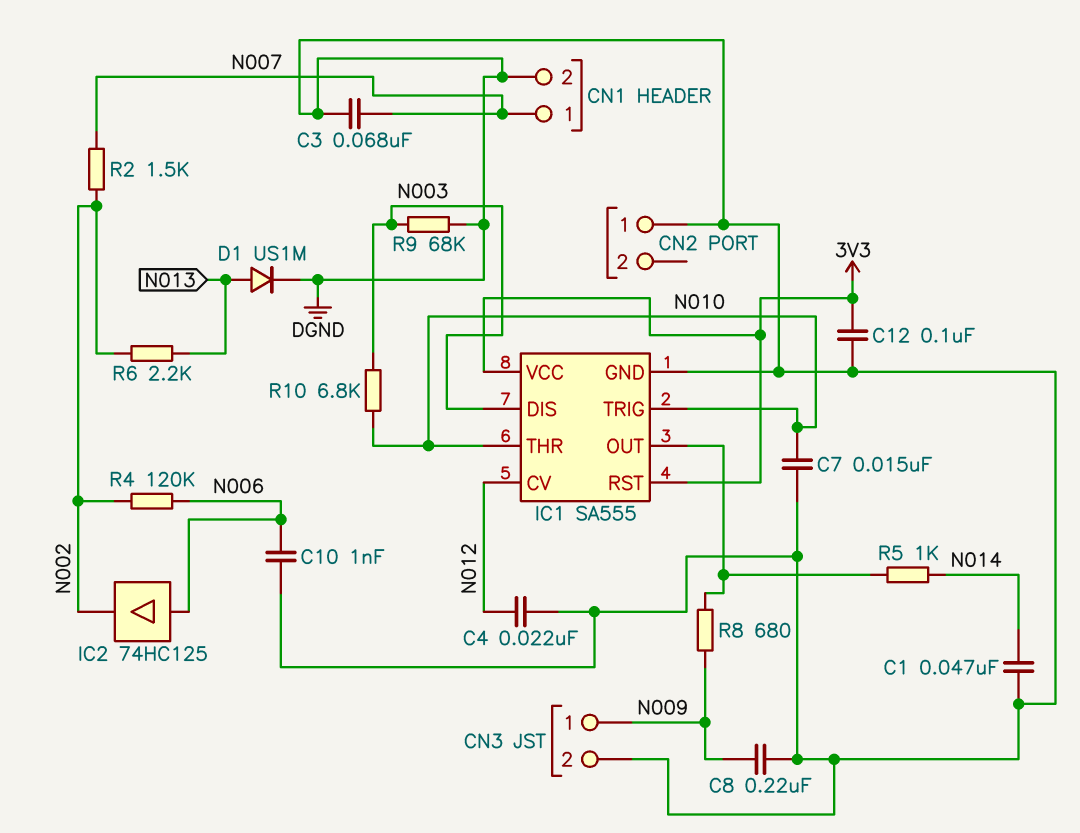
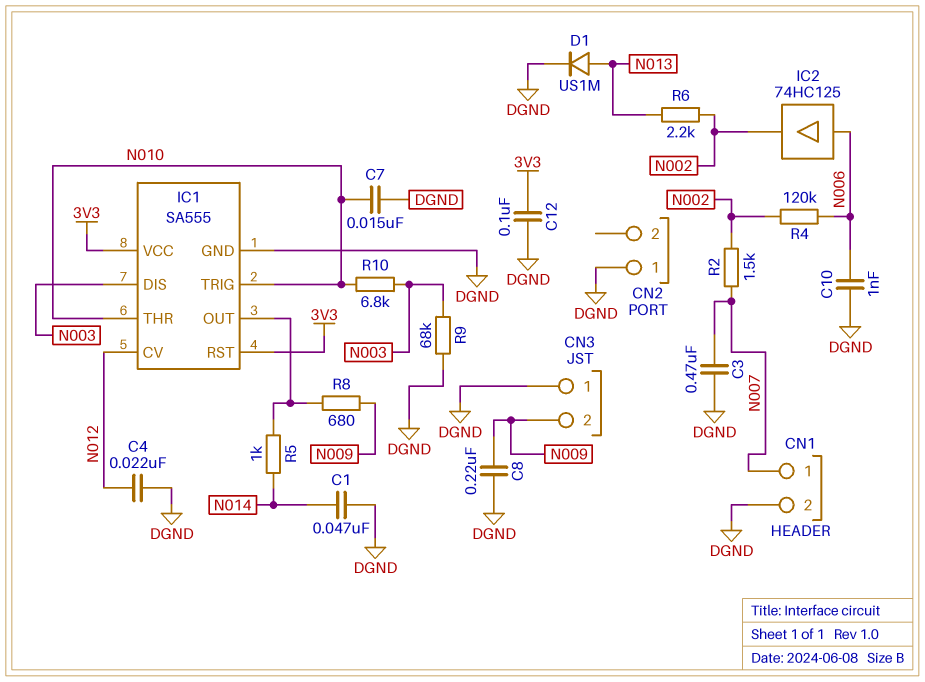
C3: 68nF (DGND, N007) -> 470nF (DGND, N007)
CN3 pin 1: N009 -> DGND
CN3 pin 2: DGND -> N009

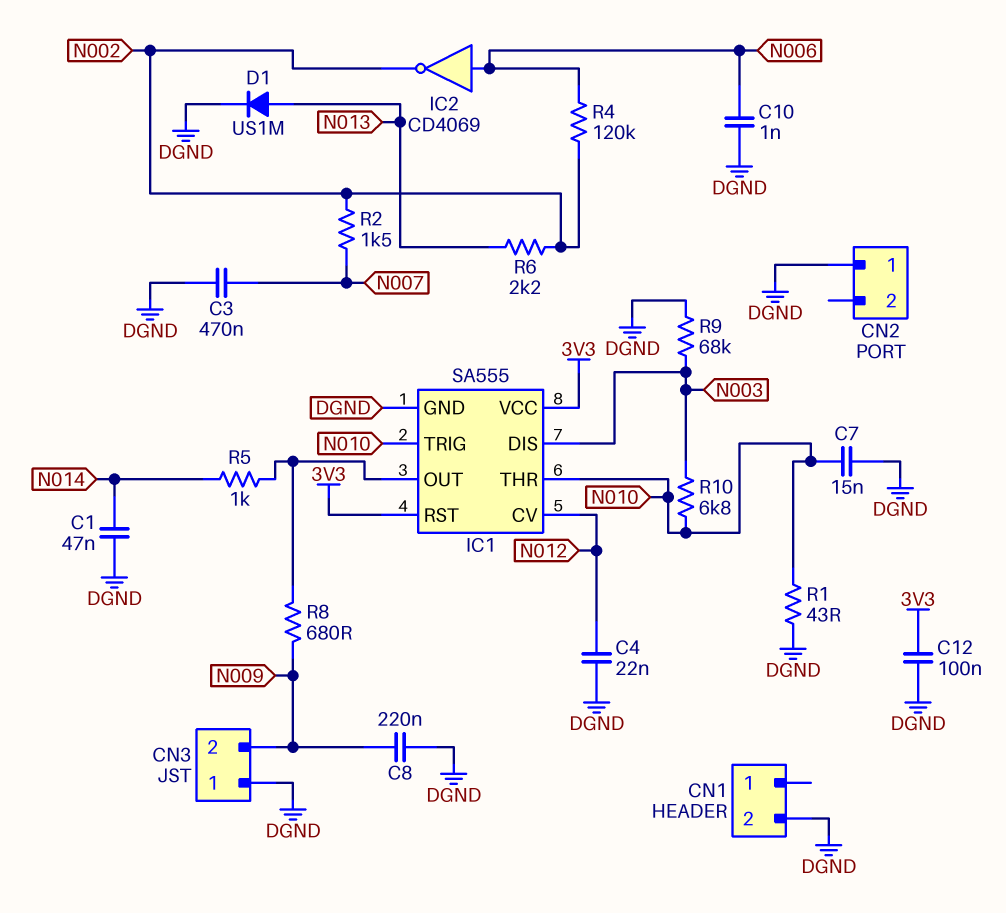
CN1 pin 1: N007 -> none
IC2: buffer 74HC125 (in N006, out N002) -> NOT CD4069 (in N006, out N002)
R1: none -> 43 (DGND, N010)

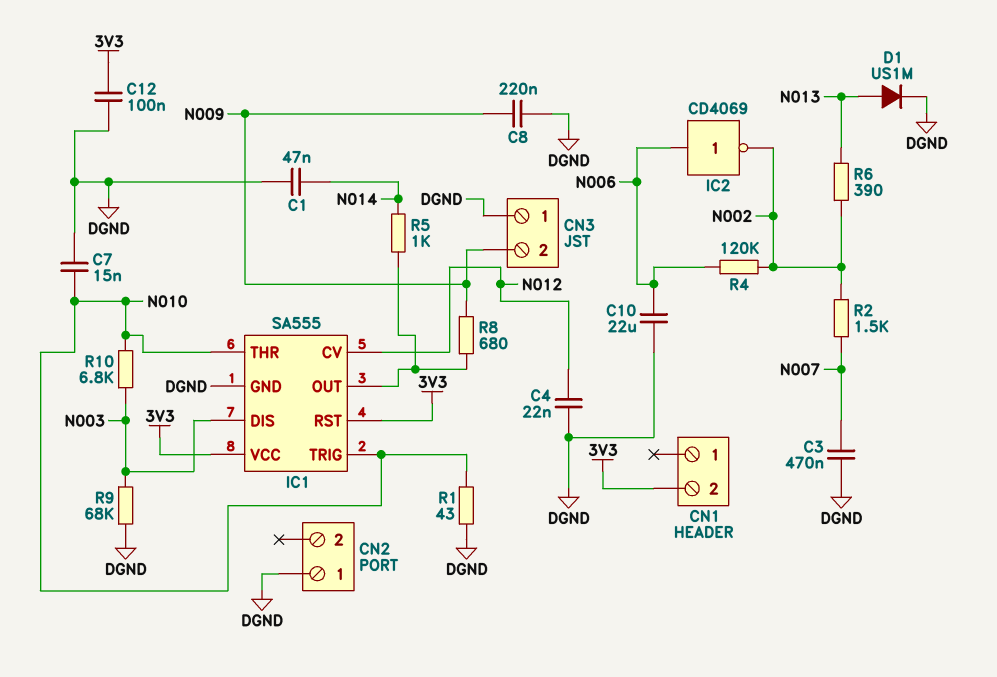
C10: 1nF (DGND, N006) -> 22uF (DGND, N006)
CN1 pin 2: DGND -> 3V3
R6: 2.2k (N002, N013) -> 390 (N002, N013)

